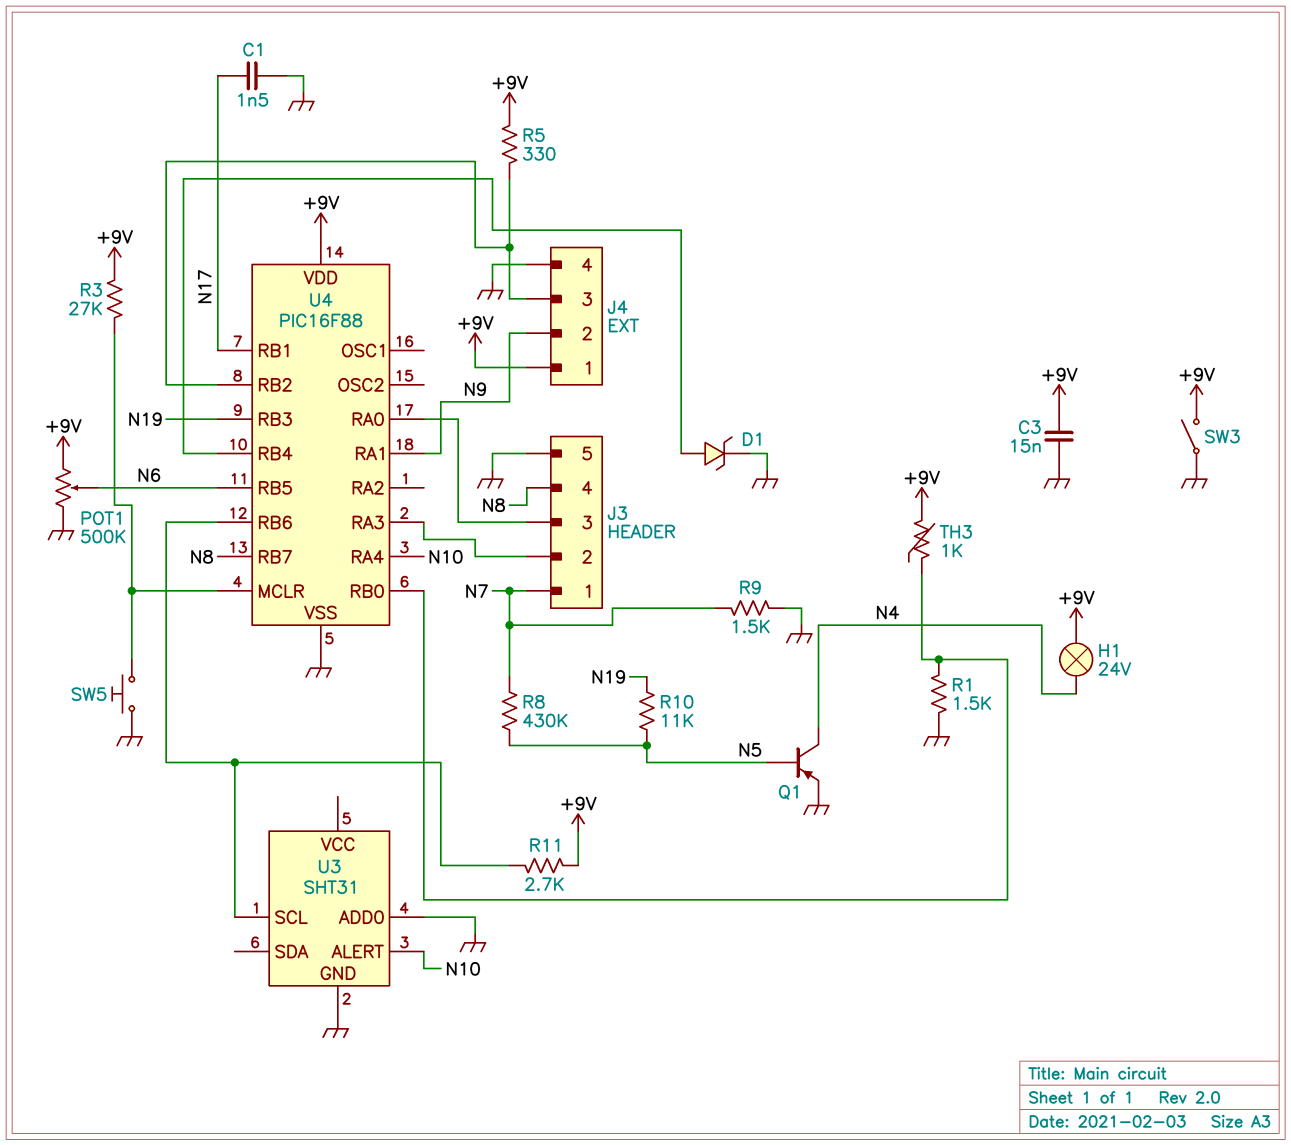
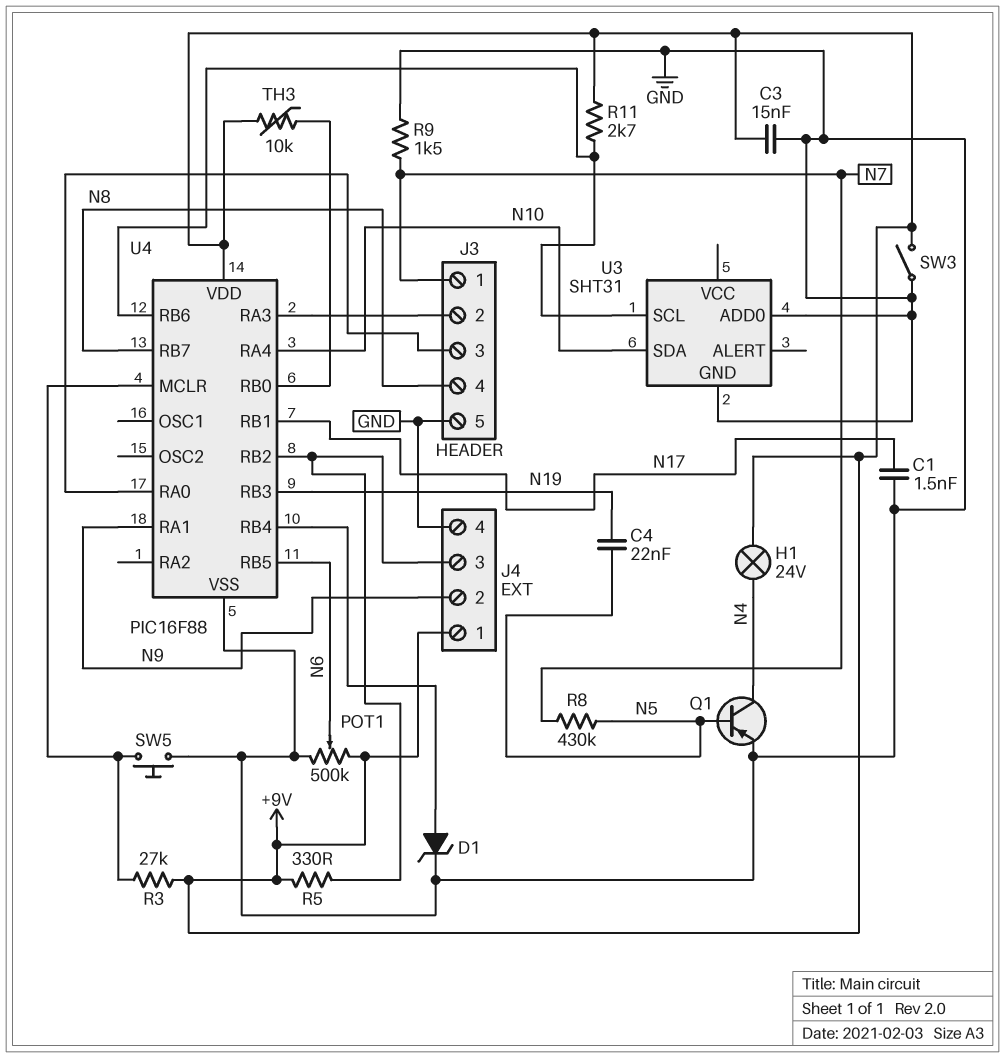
C4: none -> 22nF (N5, N19)
R1: 1.5k (GND, U4/RB0) -> none
R10: 11k (N5, N19) -> none
TH3: 1k (+9V, U4/RB0) -> 10k (+9V, U4/RB0)
U3 pin ALERT: N10 -> none
U3 pin SDA: none -> N10

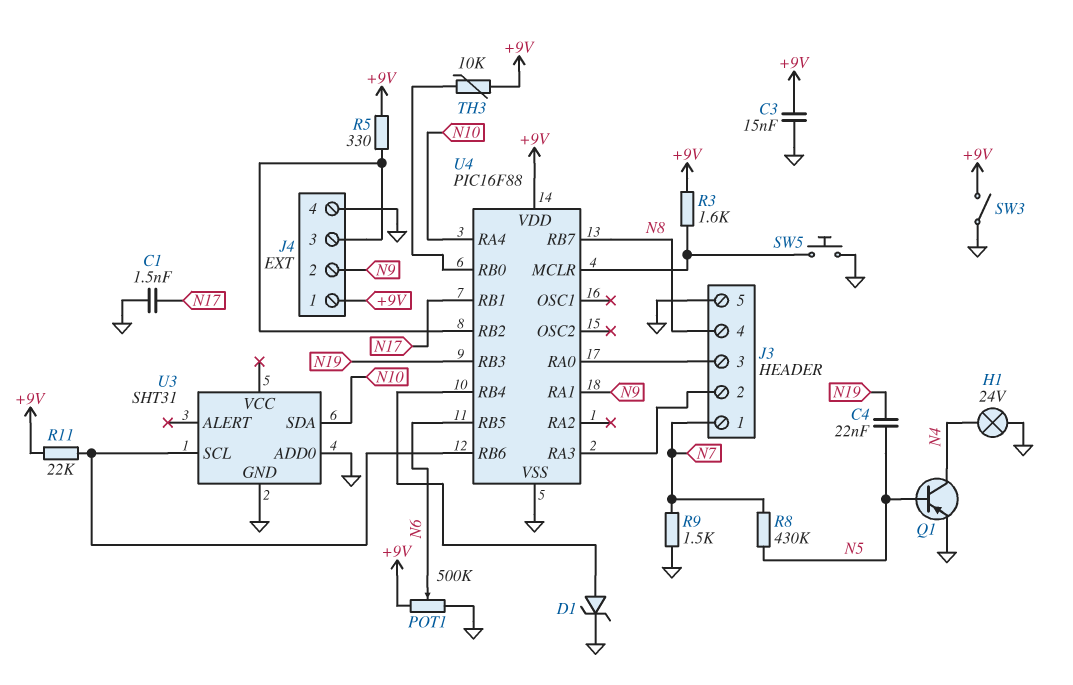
H1: lamp 24V (+9V, N4) -> lamp 24V (GND, N4)
R3: 27k (+9V, U4/MCLR) -> 1.6k (+9V, U4/MCLR)
R11: 2.7k (+9V, U3/SCL) -> 22k (+9V, U3/SCL)

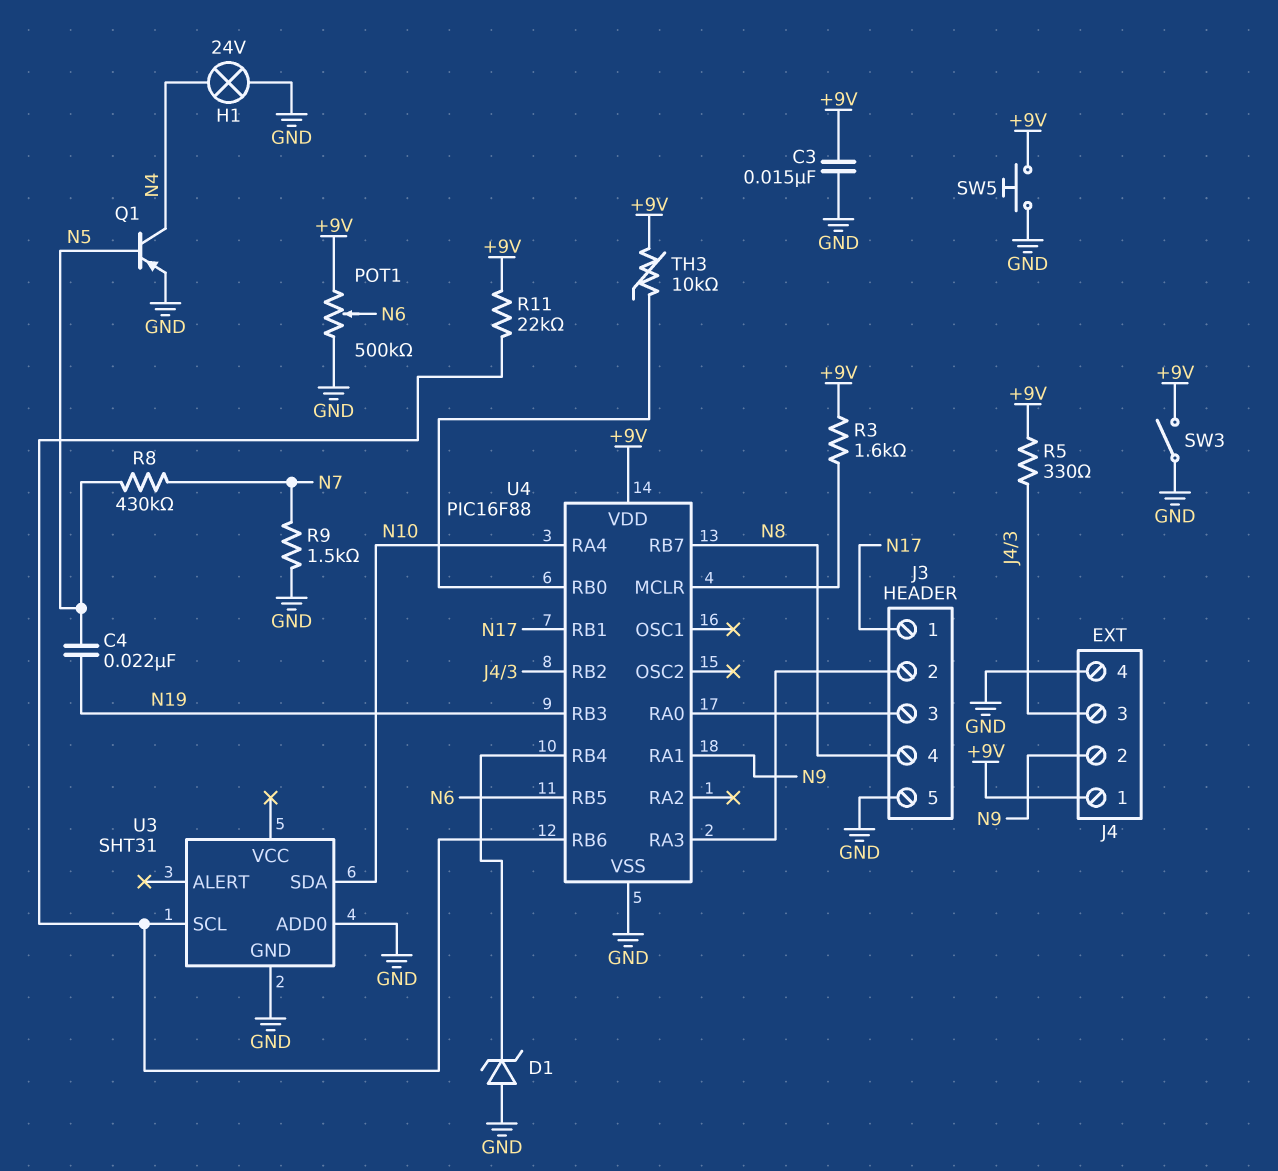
C1: 1.5nF (GND, N17) -> none
D1: zener (A U4/RB4, K GND) -> zener (A GND, K U4/RB4)
J3 pin 1: N7 -> N17
SW5: button (GND, U4/MCLR) -> button (+9V, GND)

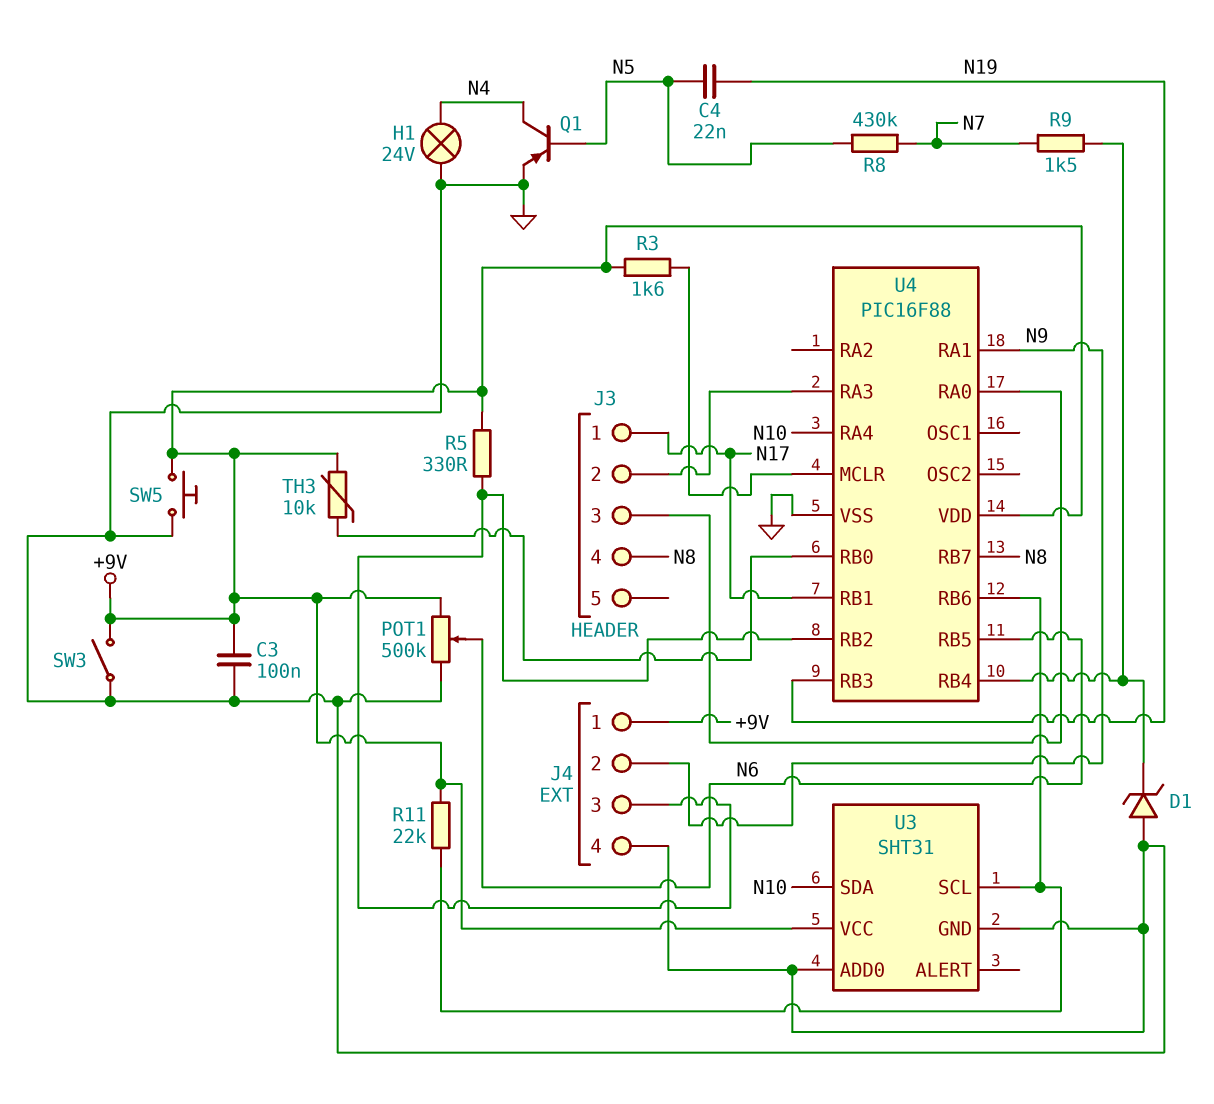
C3: 15nF (+9V, GND) -> 100nF (+9V, GND)
J3 pin 5: GND -> none
R9: 1.5k (GND, N7) -> 1.5k (N7, U4/RB4)
U3 pin VCC: none -> +9V

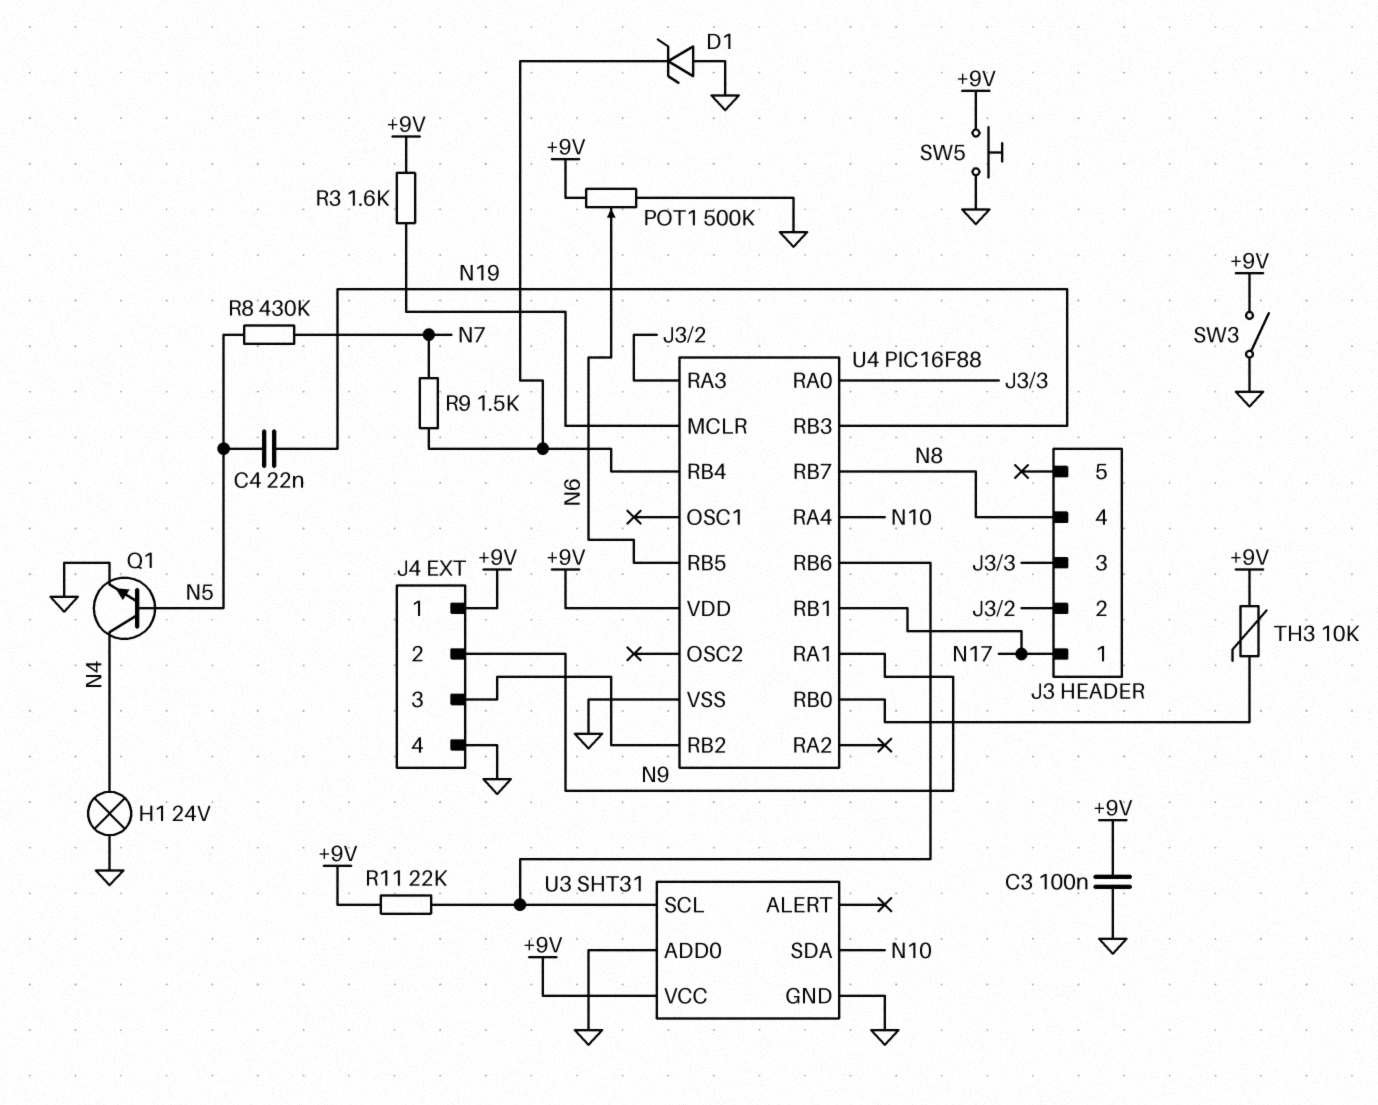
Q1: PNP (B N5, C N4, E GND) -> NPN (B N5, C N4, E GND)
R5: 330 (+9V, J4/3) -> none

